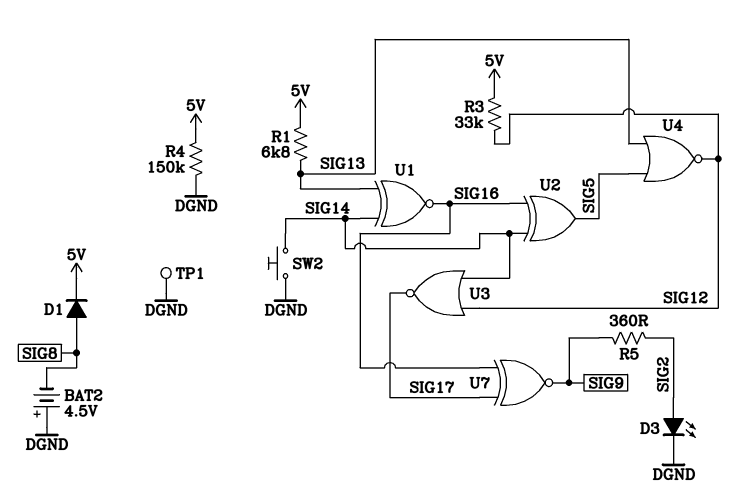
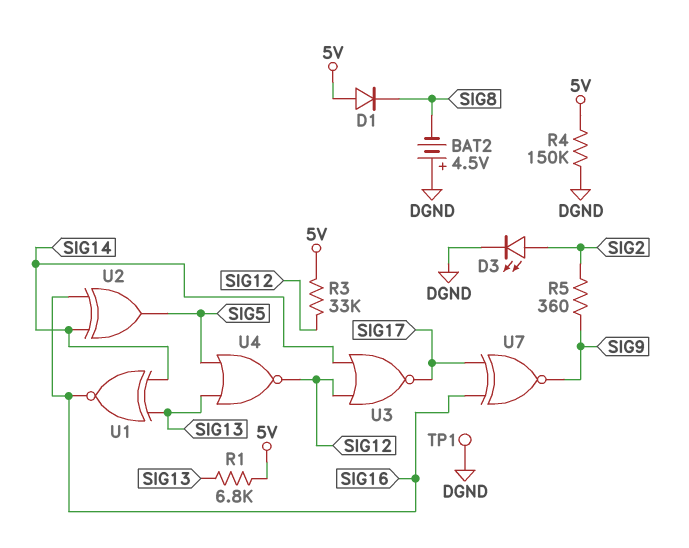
D1: diode (A SIG8, K 5V) -> diode (A 5V, K SIG8)
SW2: button (DGND, SIG14) -> none

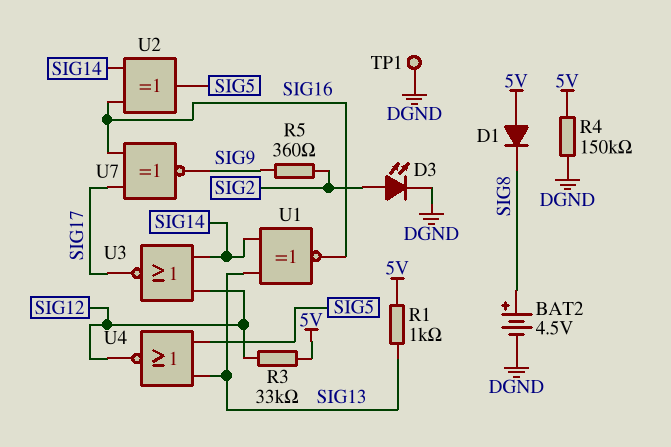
BAT2: 4.5V (plus DGND, minus SIG8) -> 4.5V (plus SIG8, minus DGND)
R1: 6.8k (5V, SIG13) -> 1k (5V, SIG13)

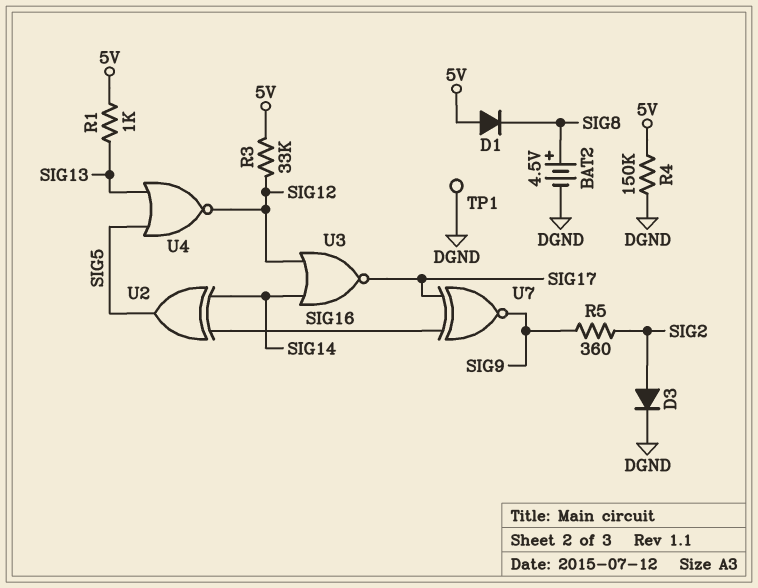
D3: LED (A SIG2, K DGND) -> diode (A SIG2, K DGND)
U1: XNOR (in SIG13, in SIG14, out SIG16) -> none

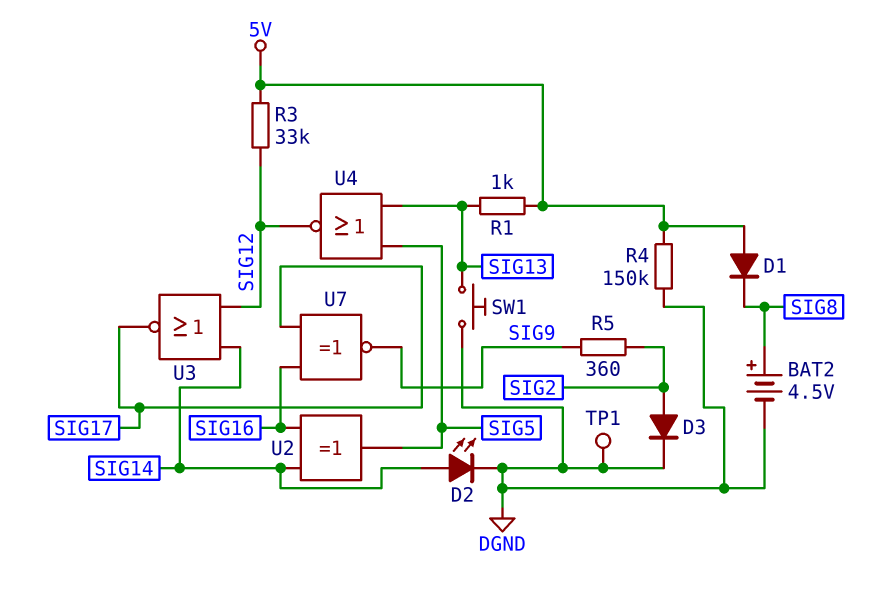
D2: none -> LED (A SIG14, K DGND)
SW1: none -> button (DGND, SIG13)

